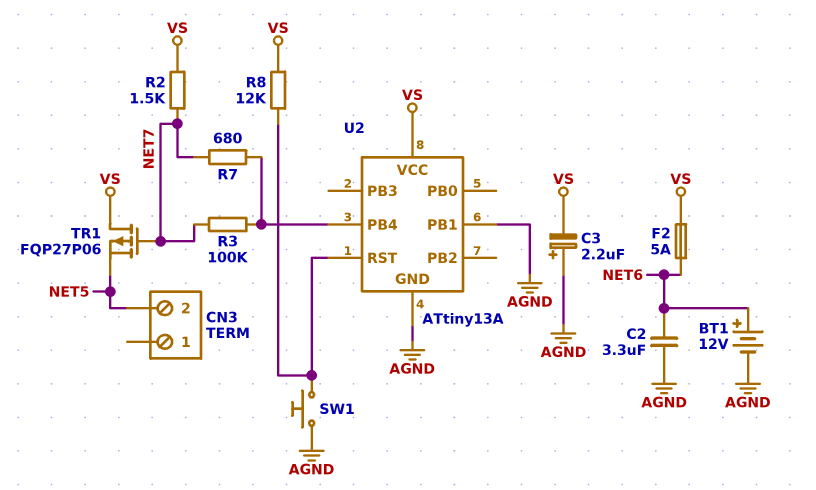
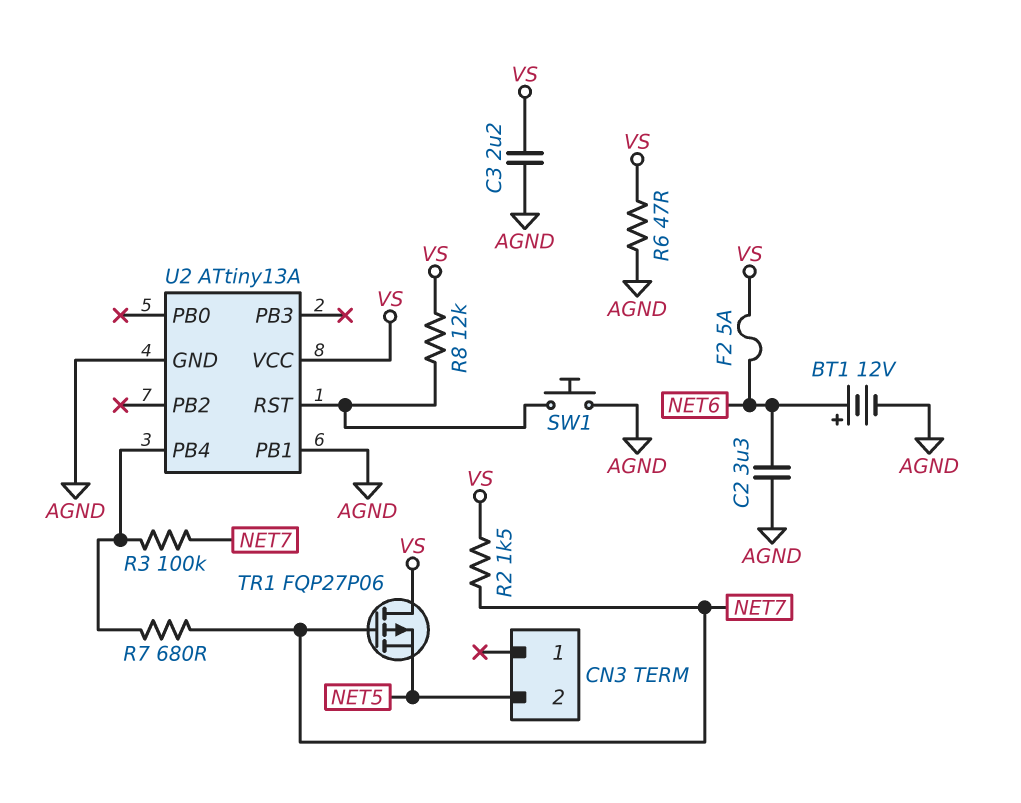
C3: 2.2uF (plus AGND, minus VS) -> 2.2uF (AGND, VS)
R6: none -> 47 (AGND, VS)

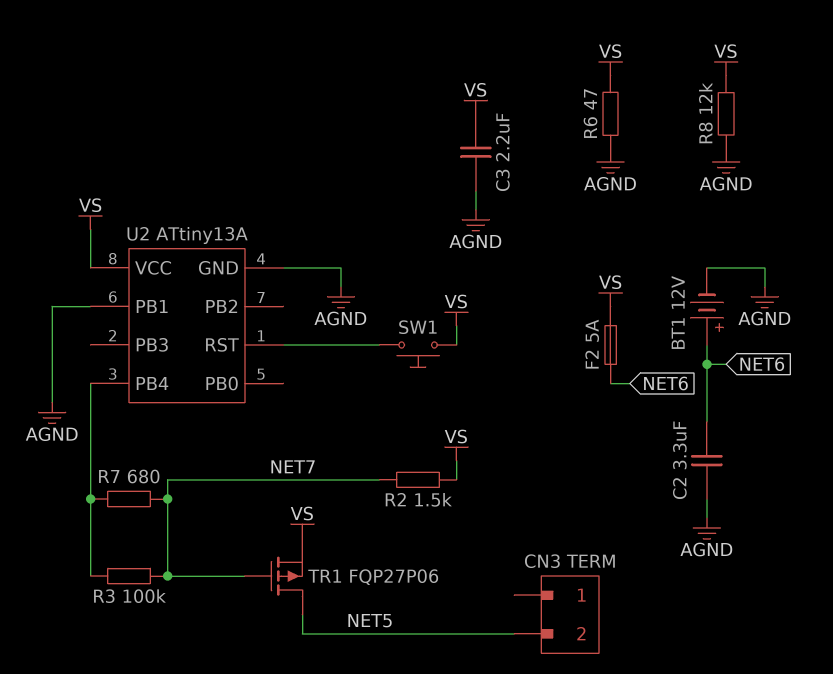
R8: 12k (U2/RST, VS) -> 12k (AGND, VS)
SW1: button (AGND, U2/RST) -> button (U2/RST, VS)
TR1: PMOS FQP27P06 (G NET7, D VS, S NET5) -> PMOS FQP27P06 (G NET7, D NET5, S VS)

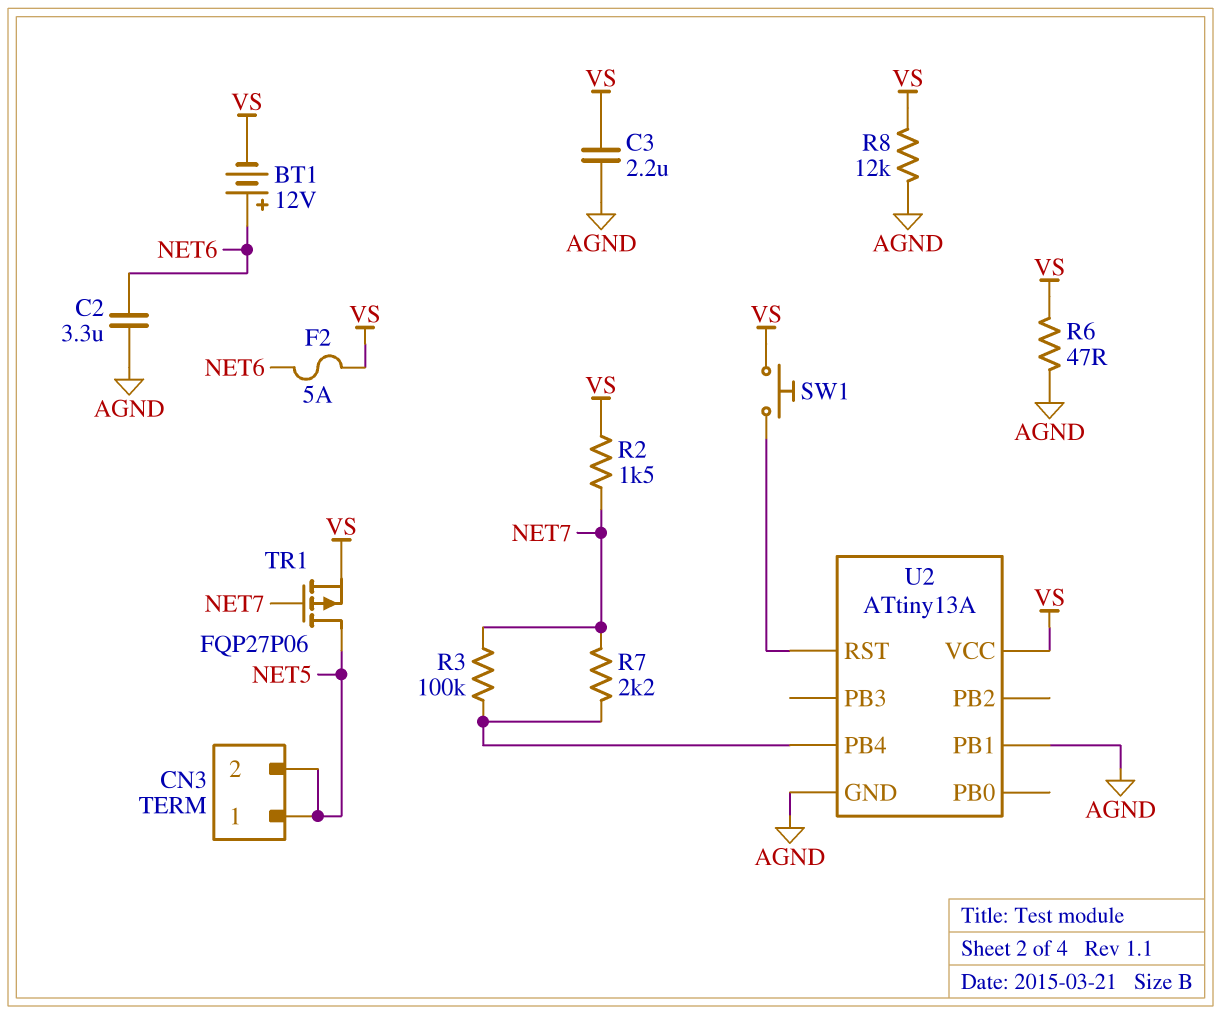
BT1: 12V (plus NET6, minus AGND) -> 12V (plus NET6, minus VS)
CN3 pin 1: none -> NET5
R7: 680 (NET7, U2/PB4) -> 2.2k (NET7, U2/PB4)

